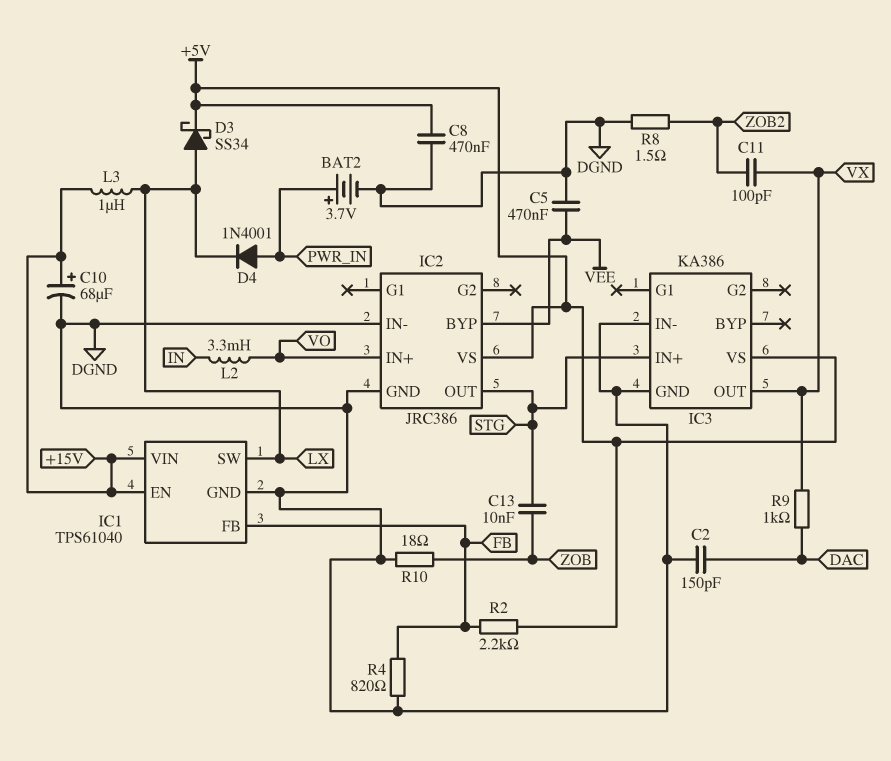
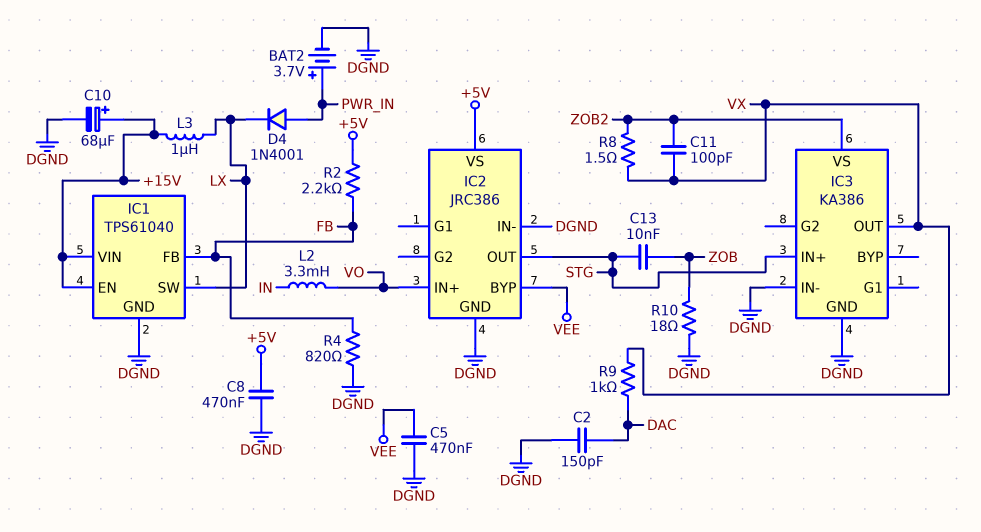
D3: schottky SS34 (A LX, K +5V) -> none
IC3 pin VS: +5V -> ZOB2
R8: 1.5 (DGND, ZOB2) -> 1.5 (VX, ZOB2)

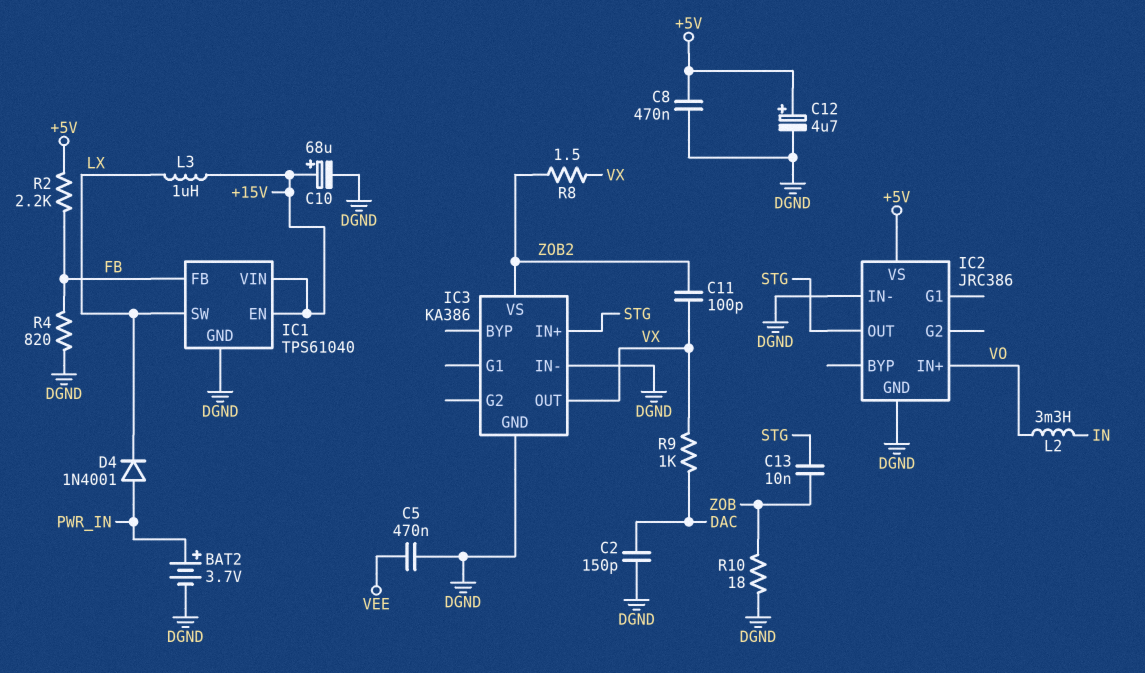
C12: none -> 4.7uF (plus +5V, minus DGND)
IC2 pin BYP: VEE -> none

